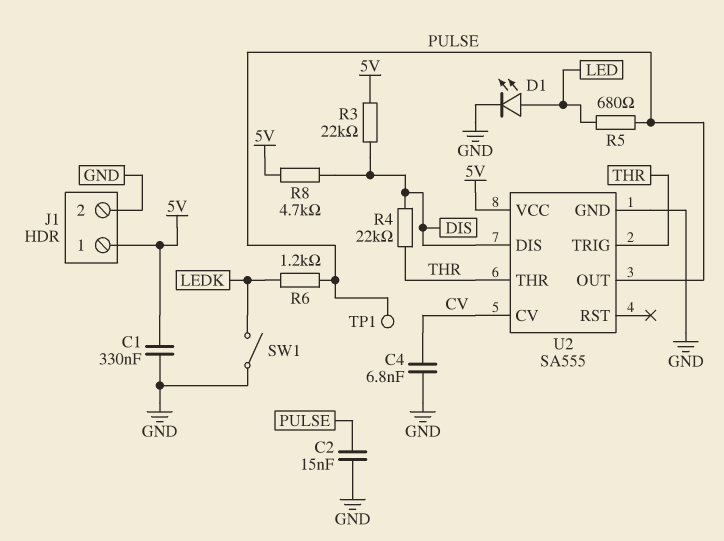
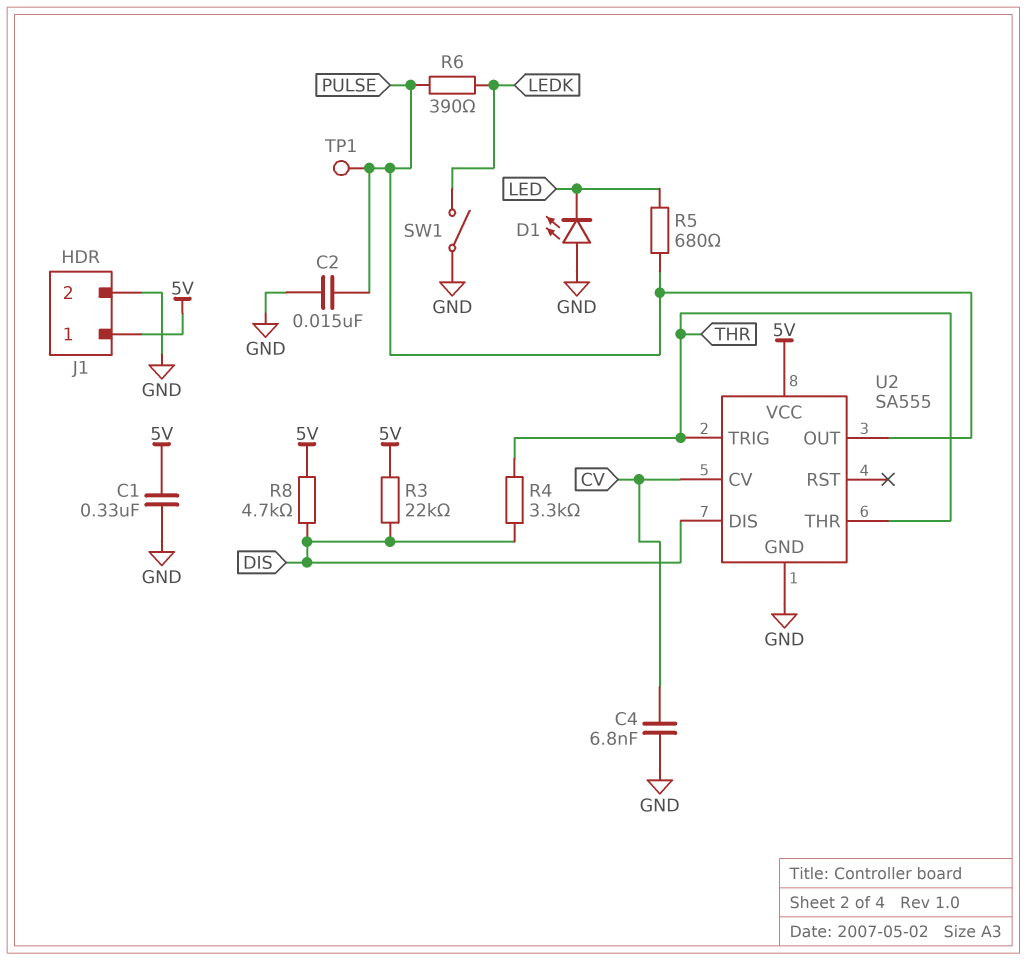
D1: LED (A LED, K GND) -> LED (A GND, K LED)
R4: 22k (DIS, THR) -> 3.3k (DIS, THR)
R6: 1.2k (LEDK, PULSE) -> 390 (LEDK, PULSE)

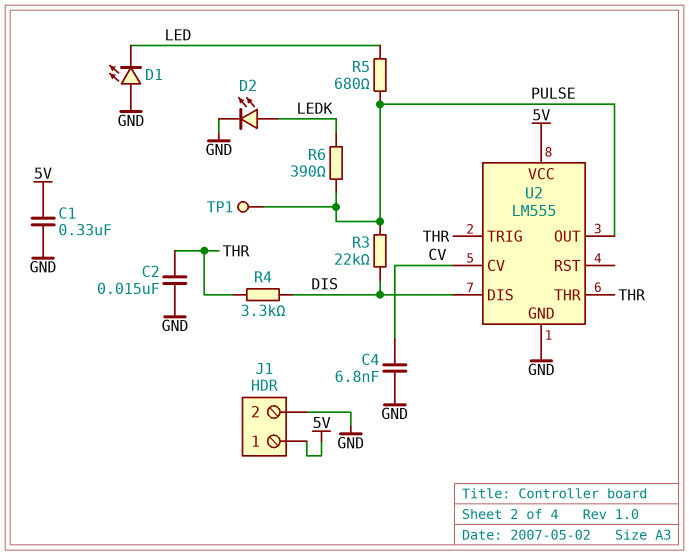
C2: 15nF (GND, PULSE) -> 15nF (GND, THR)
D2: none -> LED (A LEDK, K GND)
R3: 22k (5V, DIS) -> 22k (DIS, PULSE)
R8: 4.7k (5V, DIS) -> none
SW1: switch (GND, LEDK) -> none
U2: SA555 -> LM555

